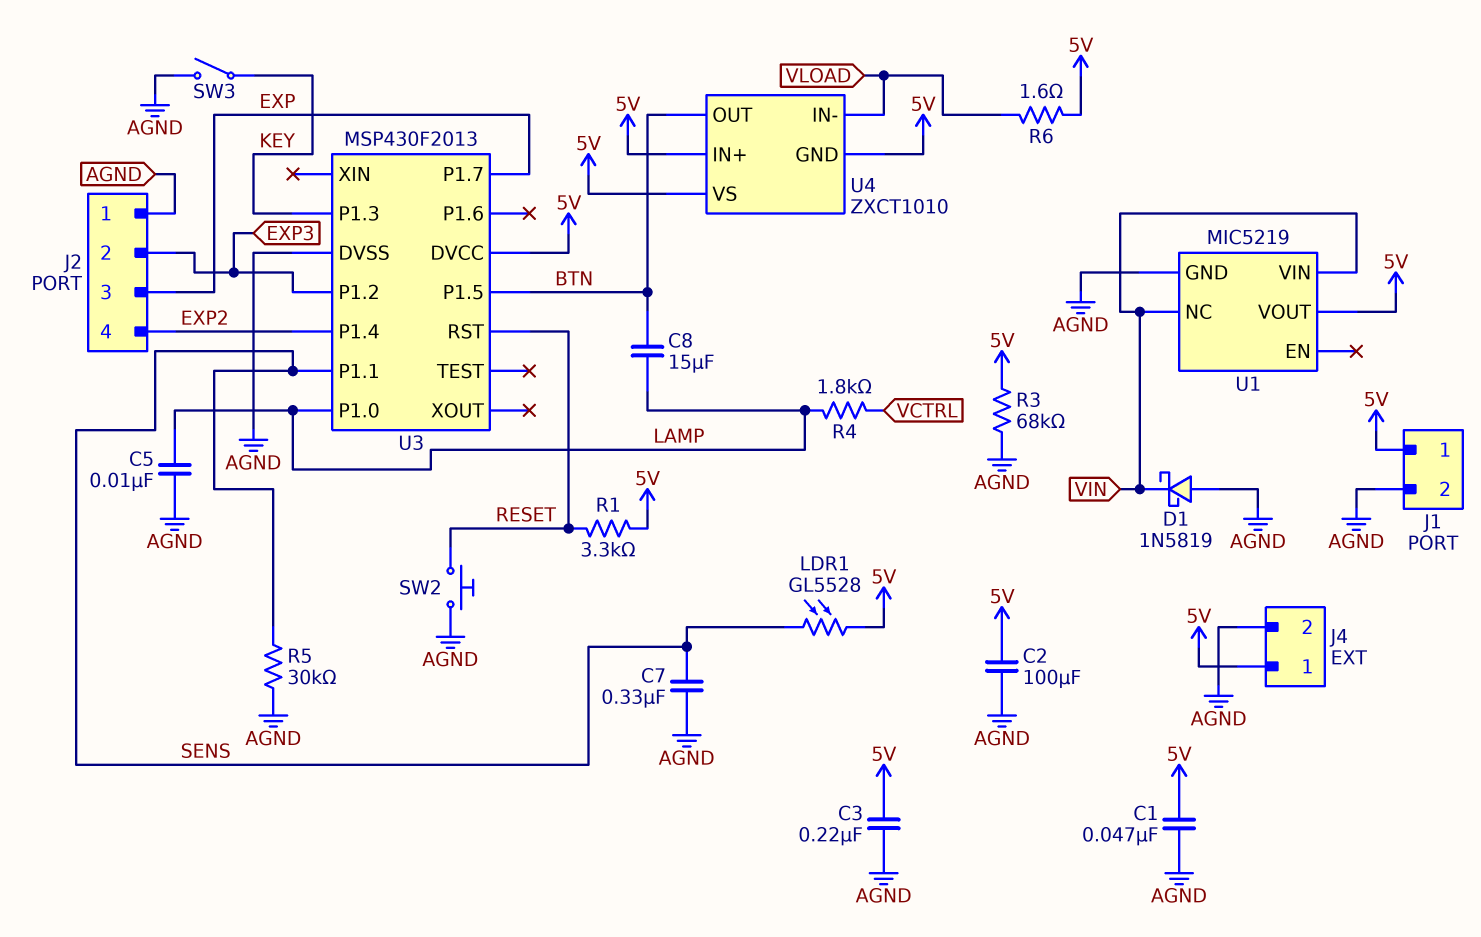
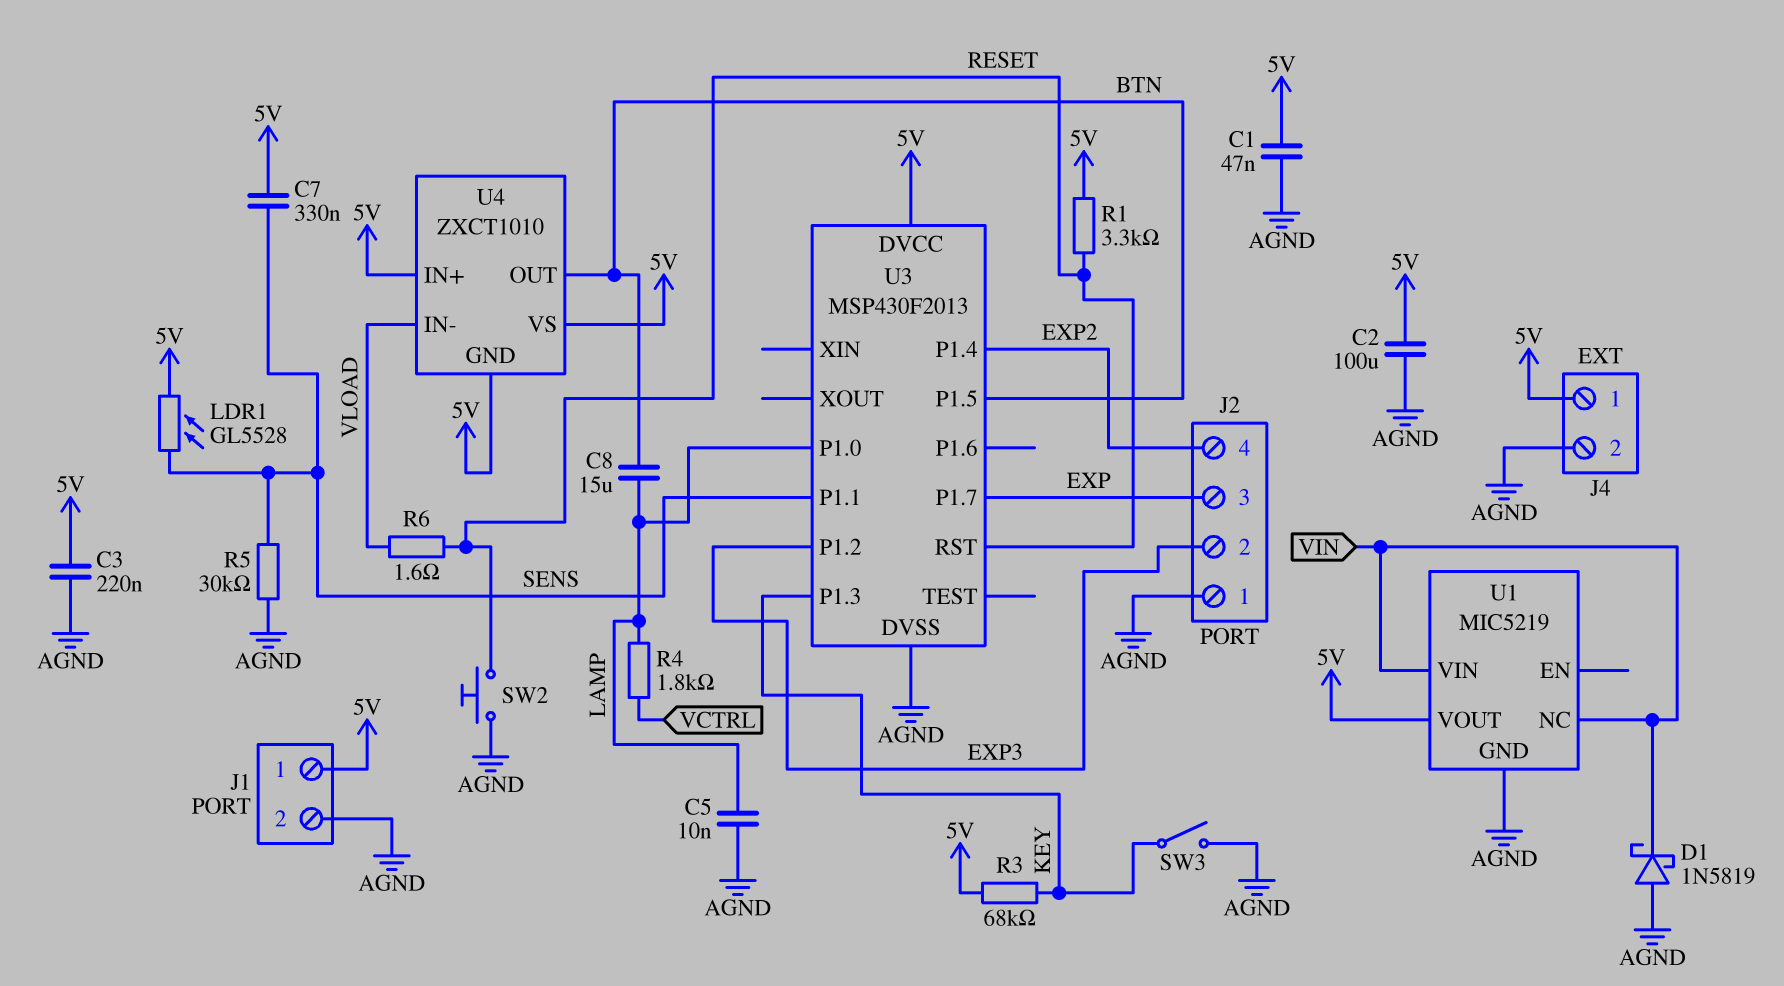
C7: 330nF (AGND, SENS) -> 330nF (5V, SENS)
R3: 68k (5V, AGND) -> 68k (5V, KEY)
R6: 1.6 (5V, VLOAD) -> 1.6 (RESET, VLOAD)

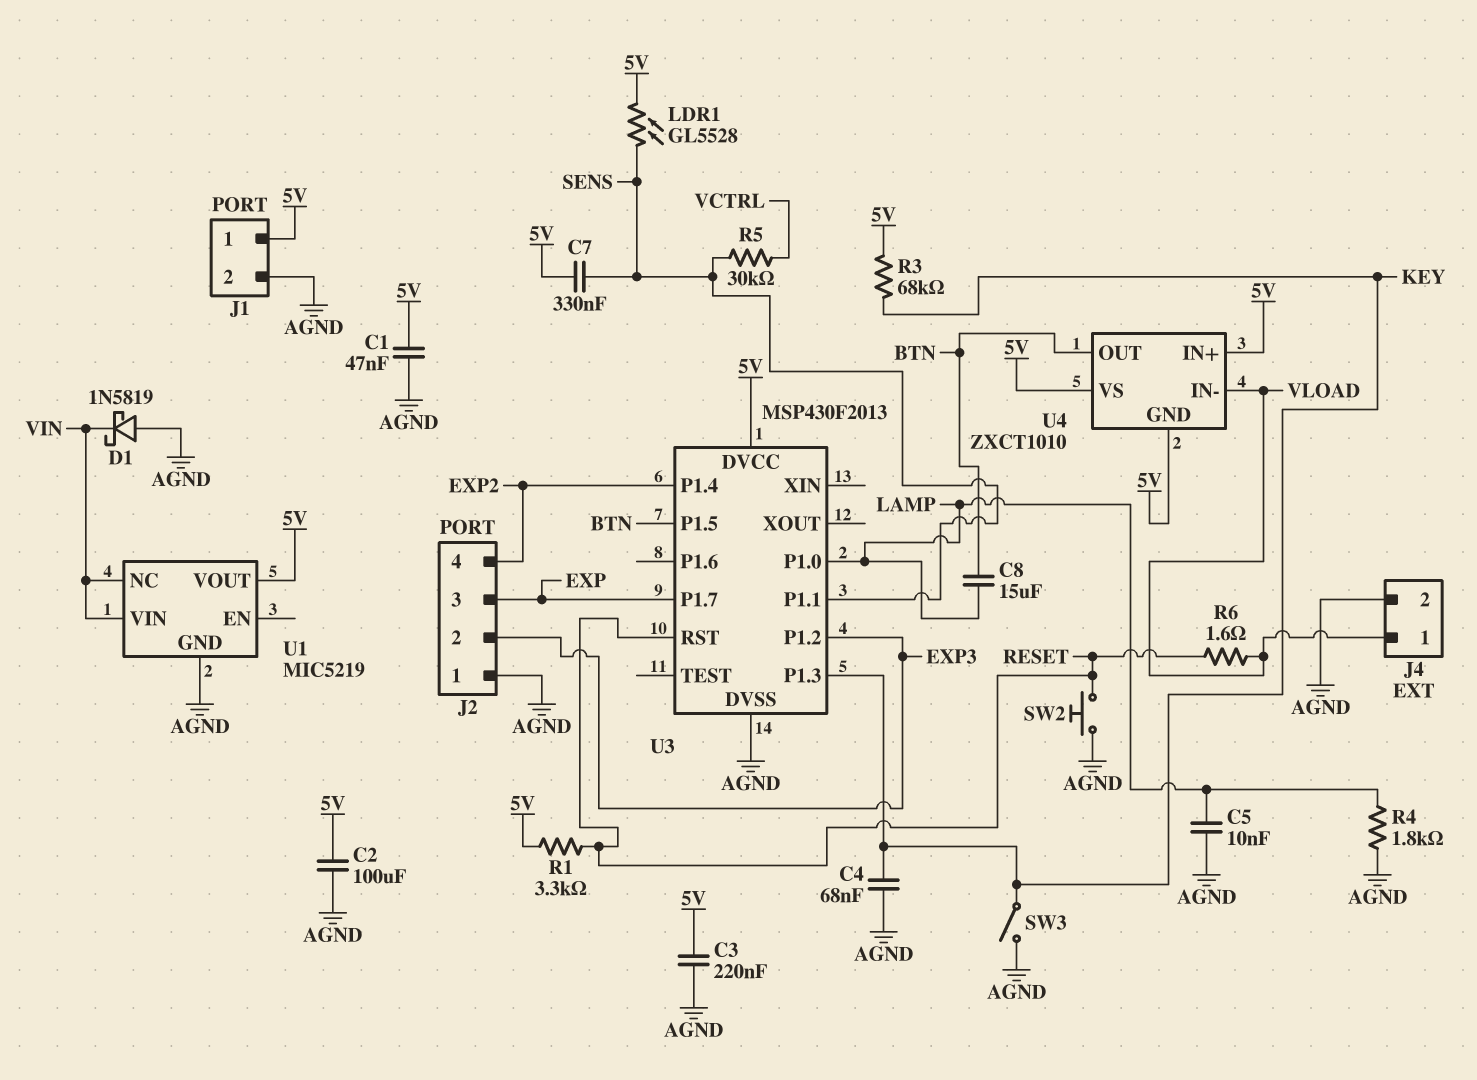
C4: none -> 68nF (AGND, KEY)
J4 pin 1: 5V -> VLOAD
R4: 1.8k (LAMP, VCTRL) -> 1.8k (AGND, LAMP)
R5: 30k (AGND, SENS) -> 30k (SENS, VCTRL)

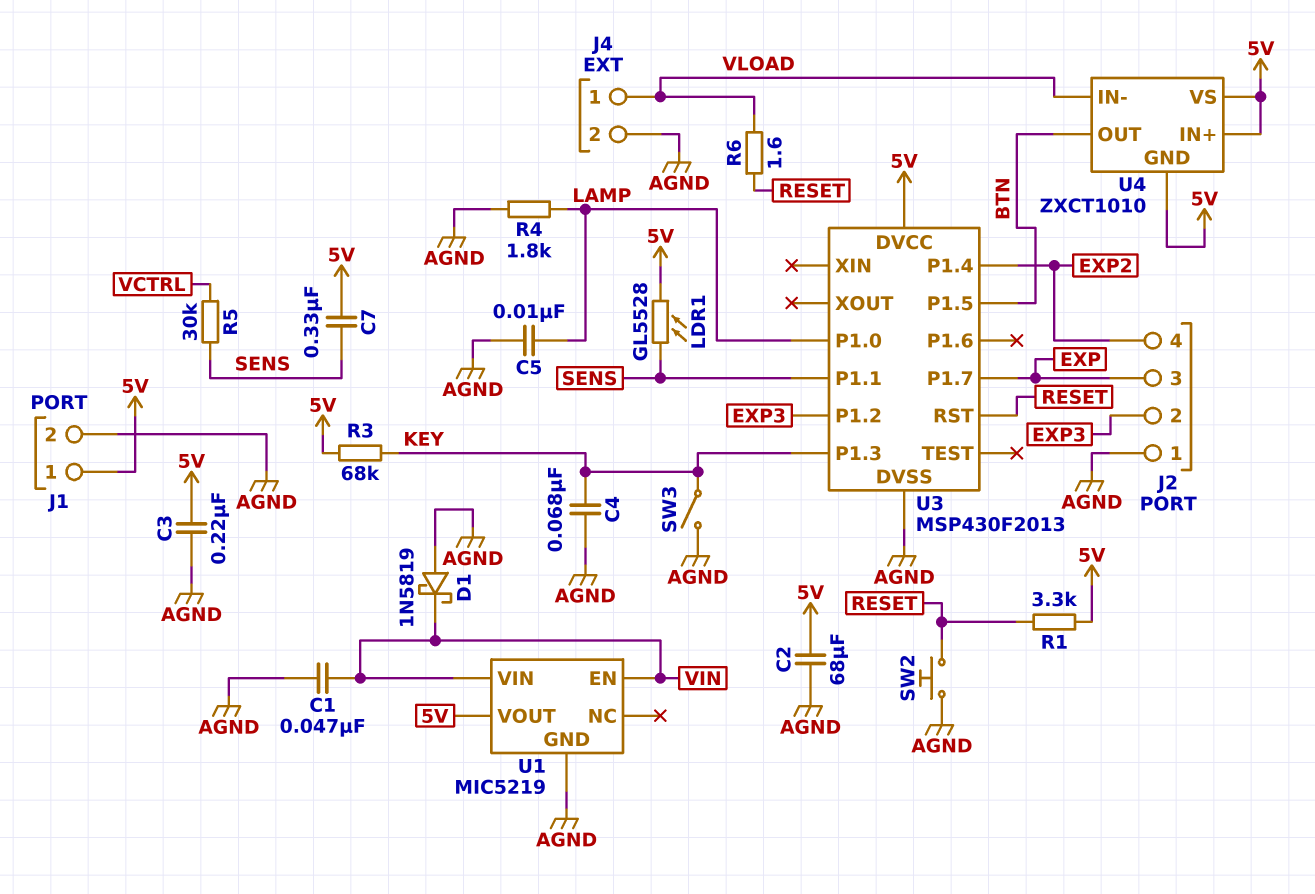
C1: 47nF (5V, AGND) -> 47nF (AGND, VIN)
C2: 100uF (5V, AGND) -> 68uF (5V, AGND)
C8: 15uF (BTN, LAMP) -> none
U1 pin EN: none -> VIN
U1 pin NC: VIN -> none

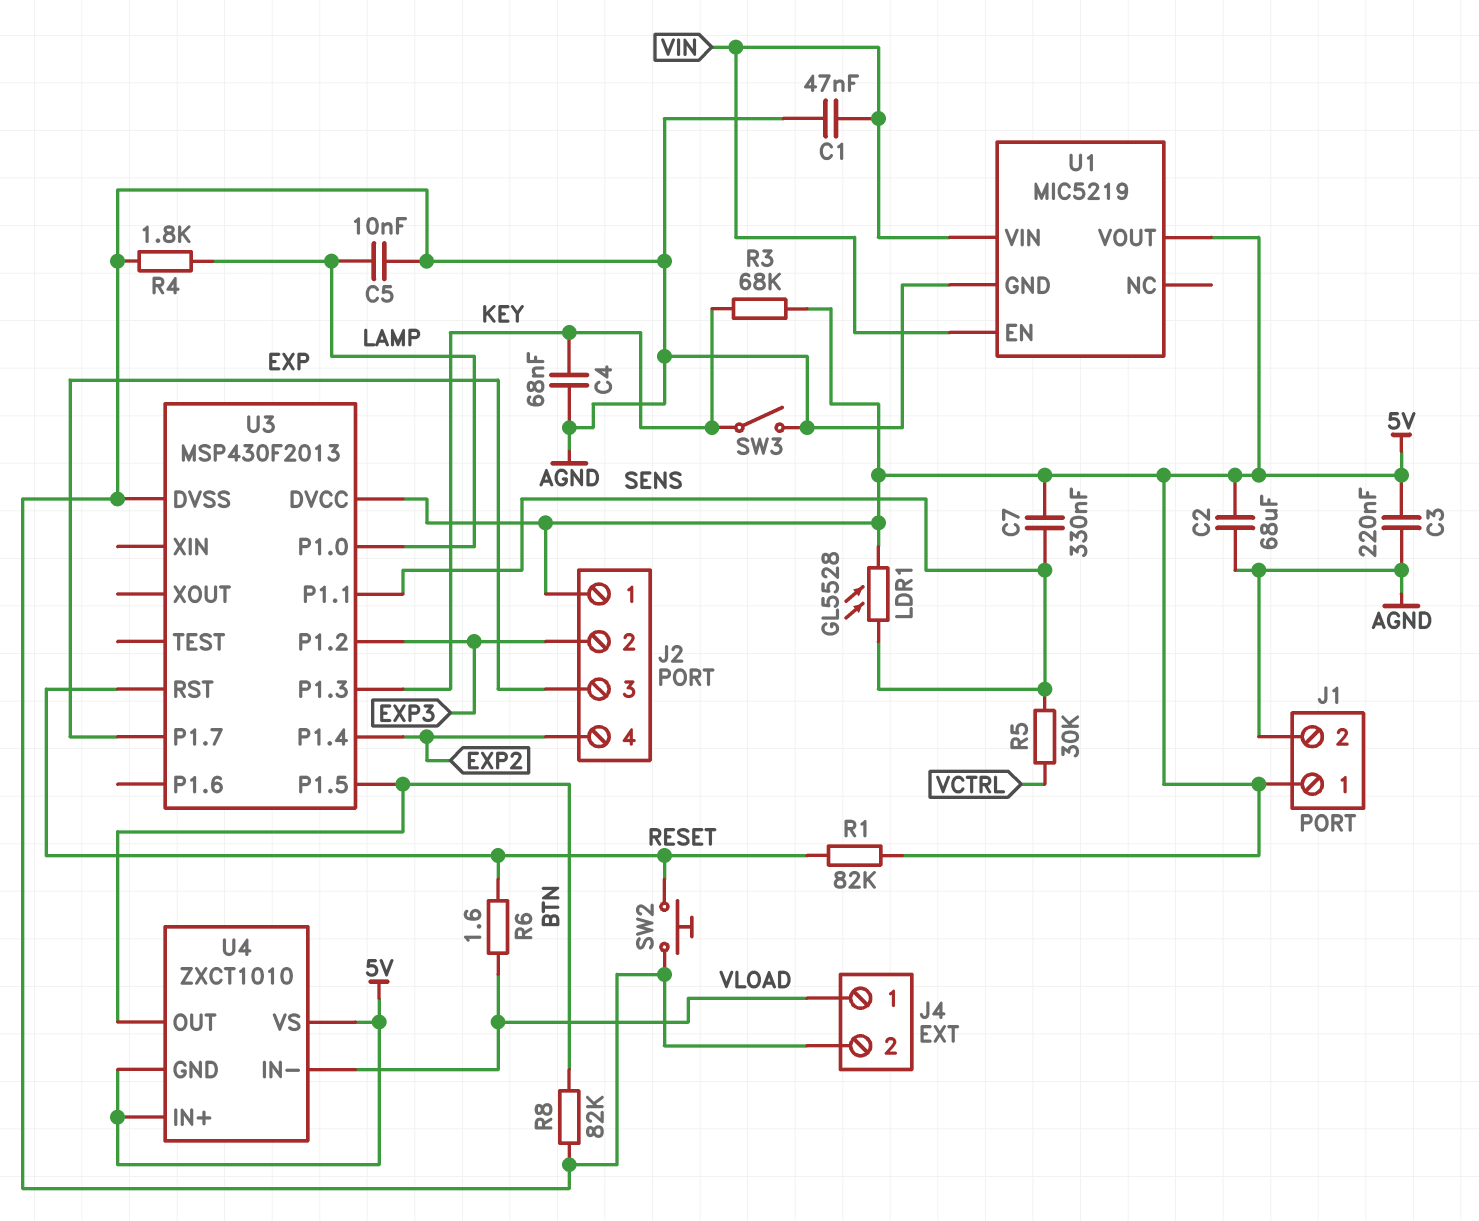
D1: schottky 1N5819 (A AGND, K VIN) -> none
J2 pin 1: AGND -> 5V
R1: 3.3k (5V, RESET) -> 82k (5V, RESET)
R8: none -> 82k (AGND, BTN)

